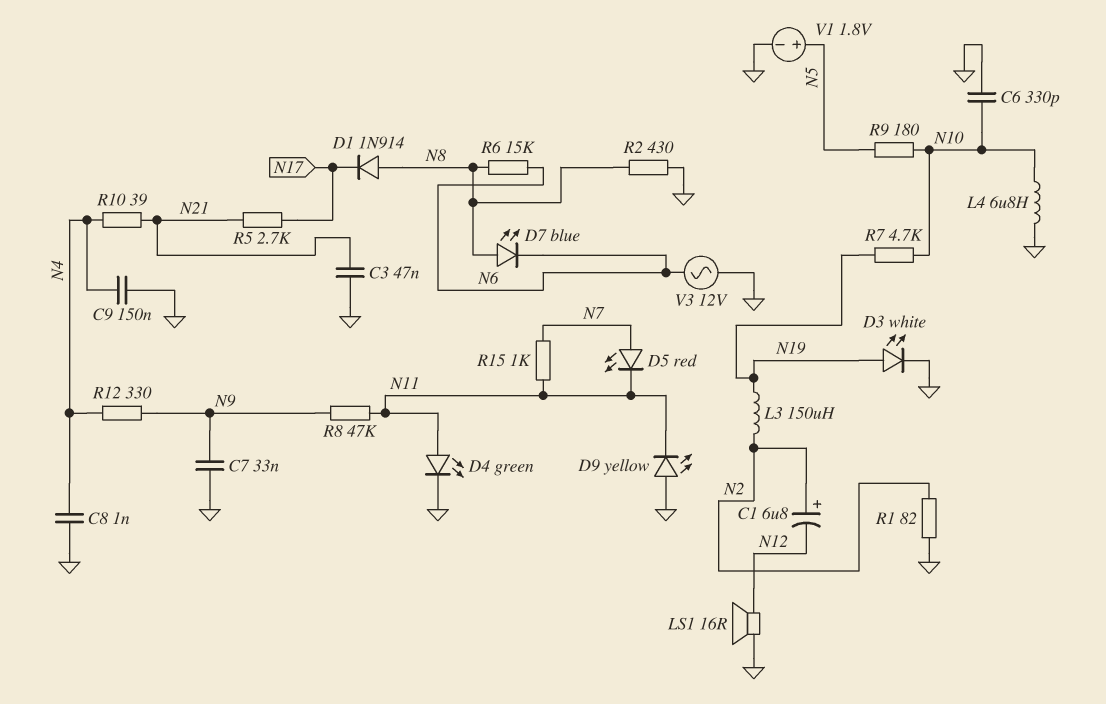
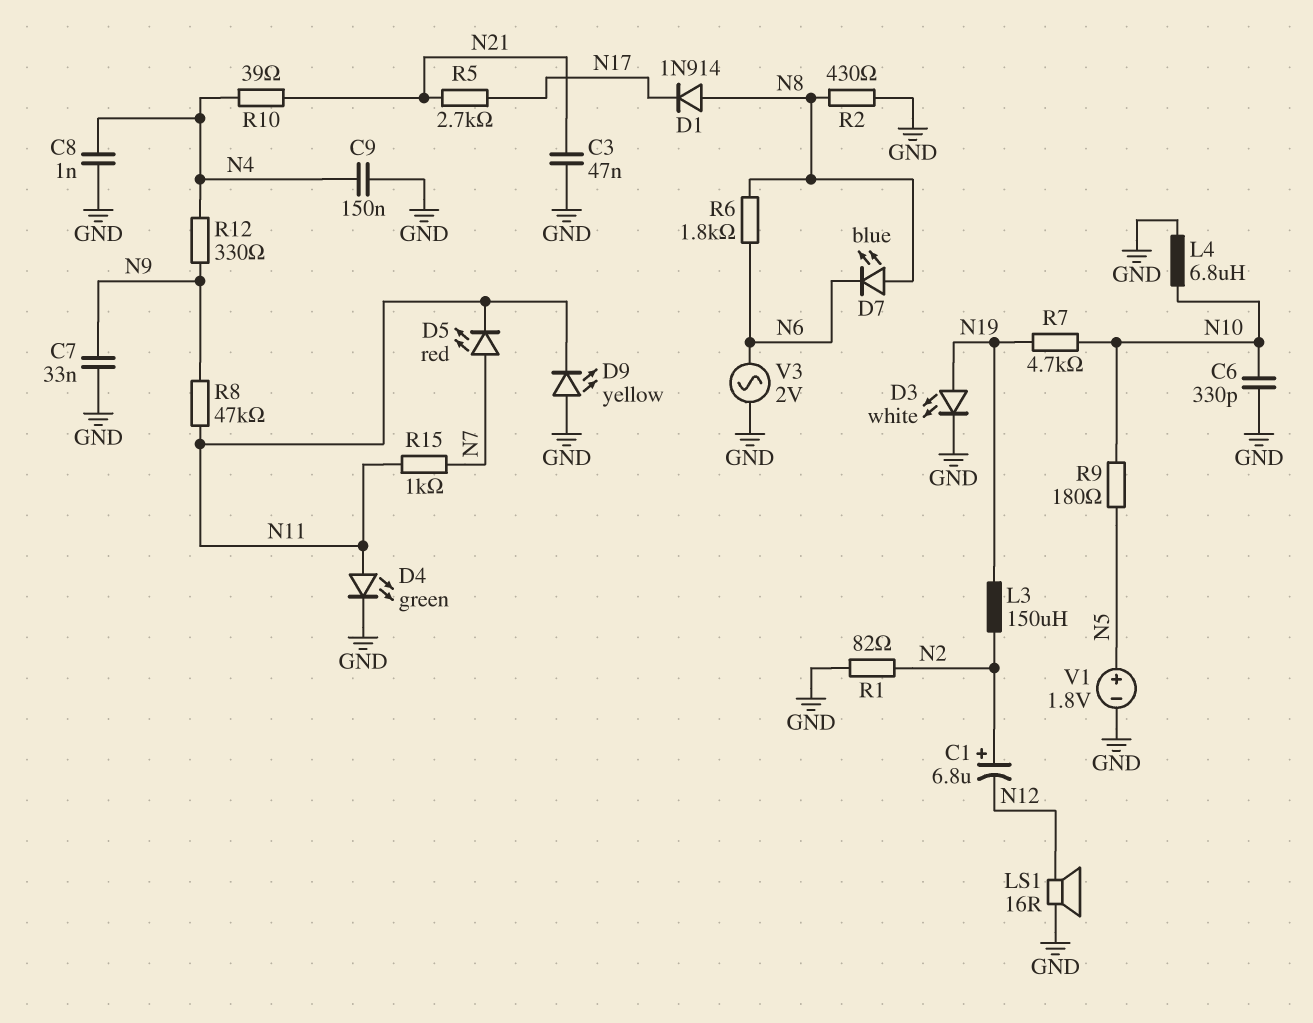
R6: 15k (N6, N8) -> 1.8k (N6, N8)
V3: AC 12V (GND, N6) -> AC 2V (GND, N6)

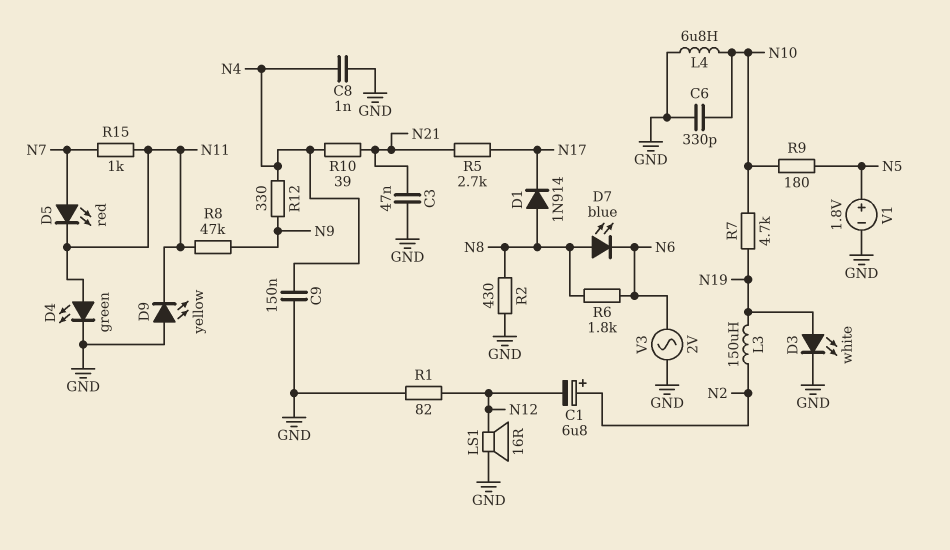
C7: 33nF (GND, N9) -> none
R1: 82 (GND, N2) -> 82 (GND, N12)

